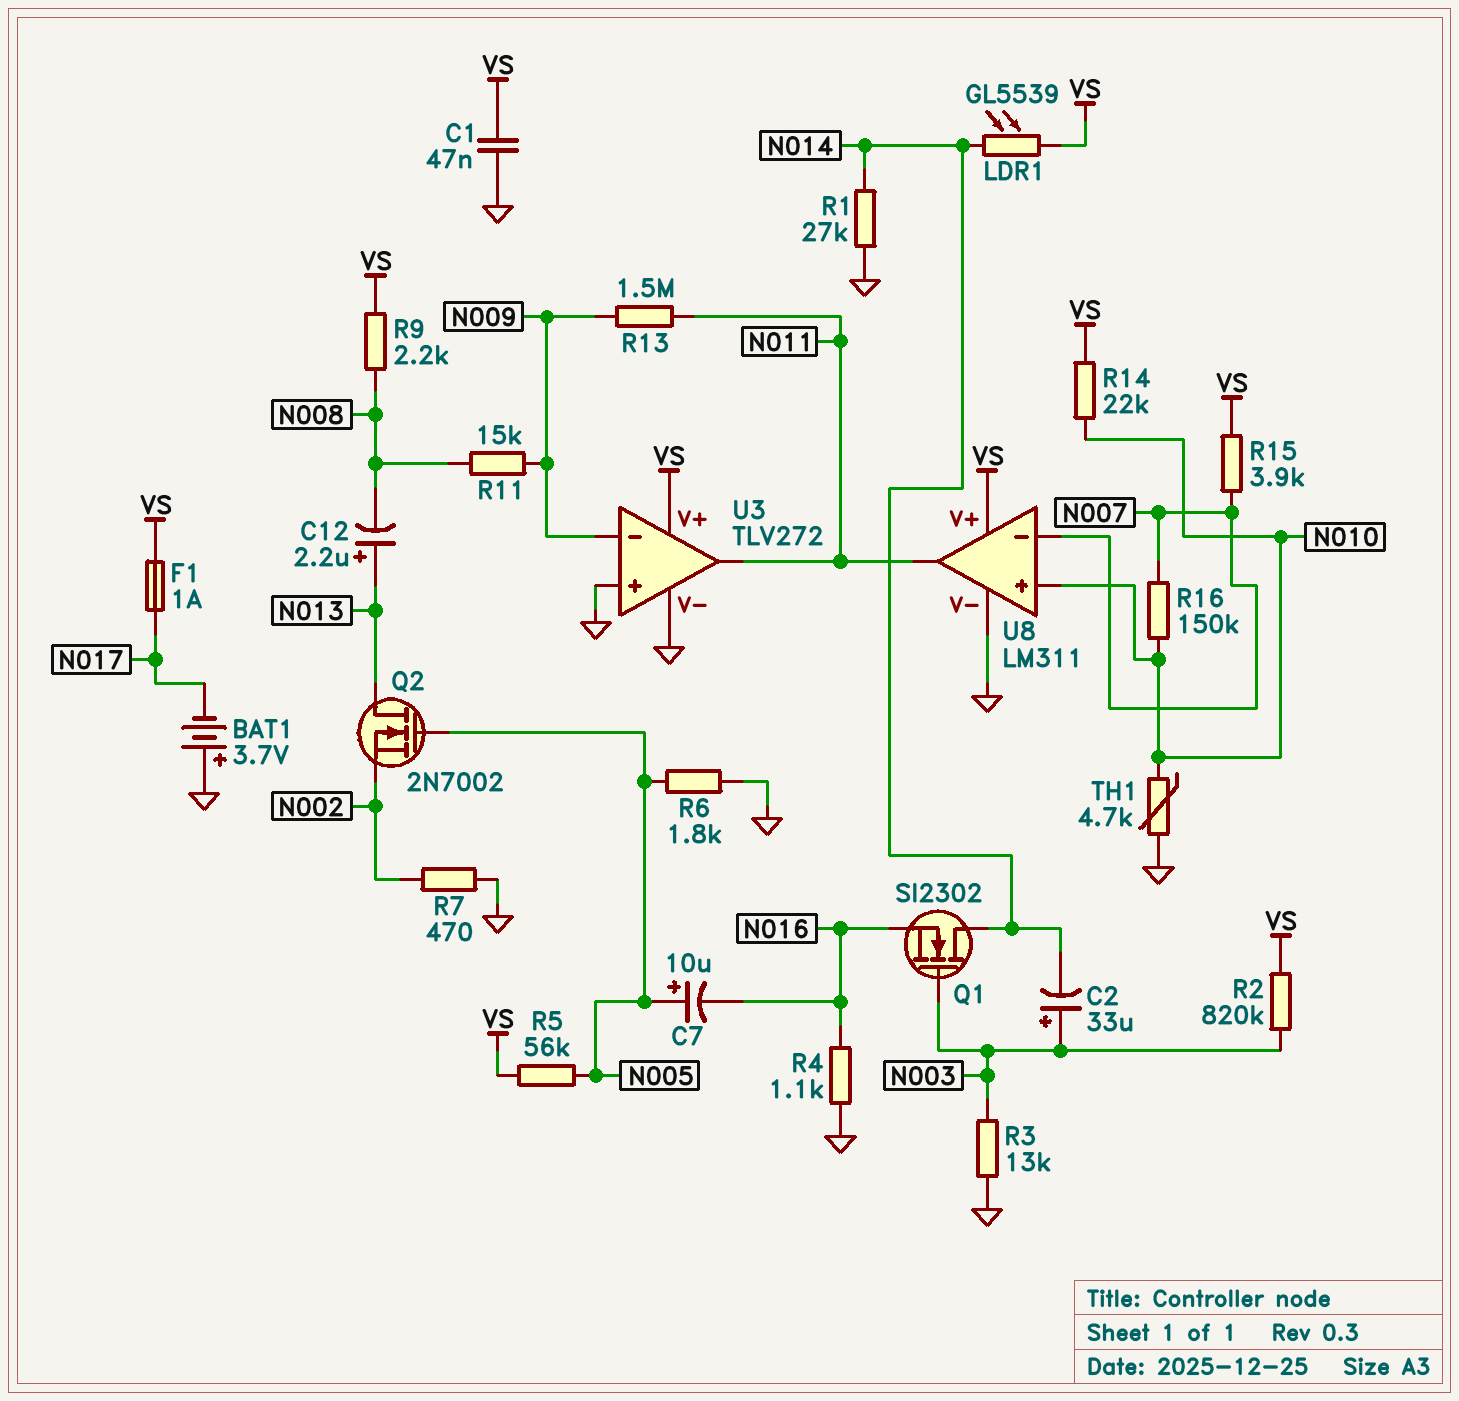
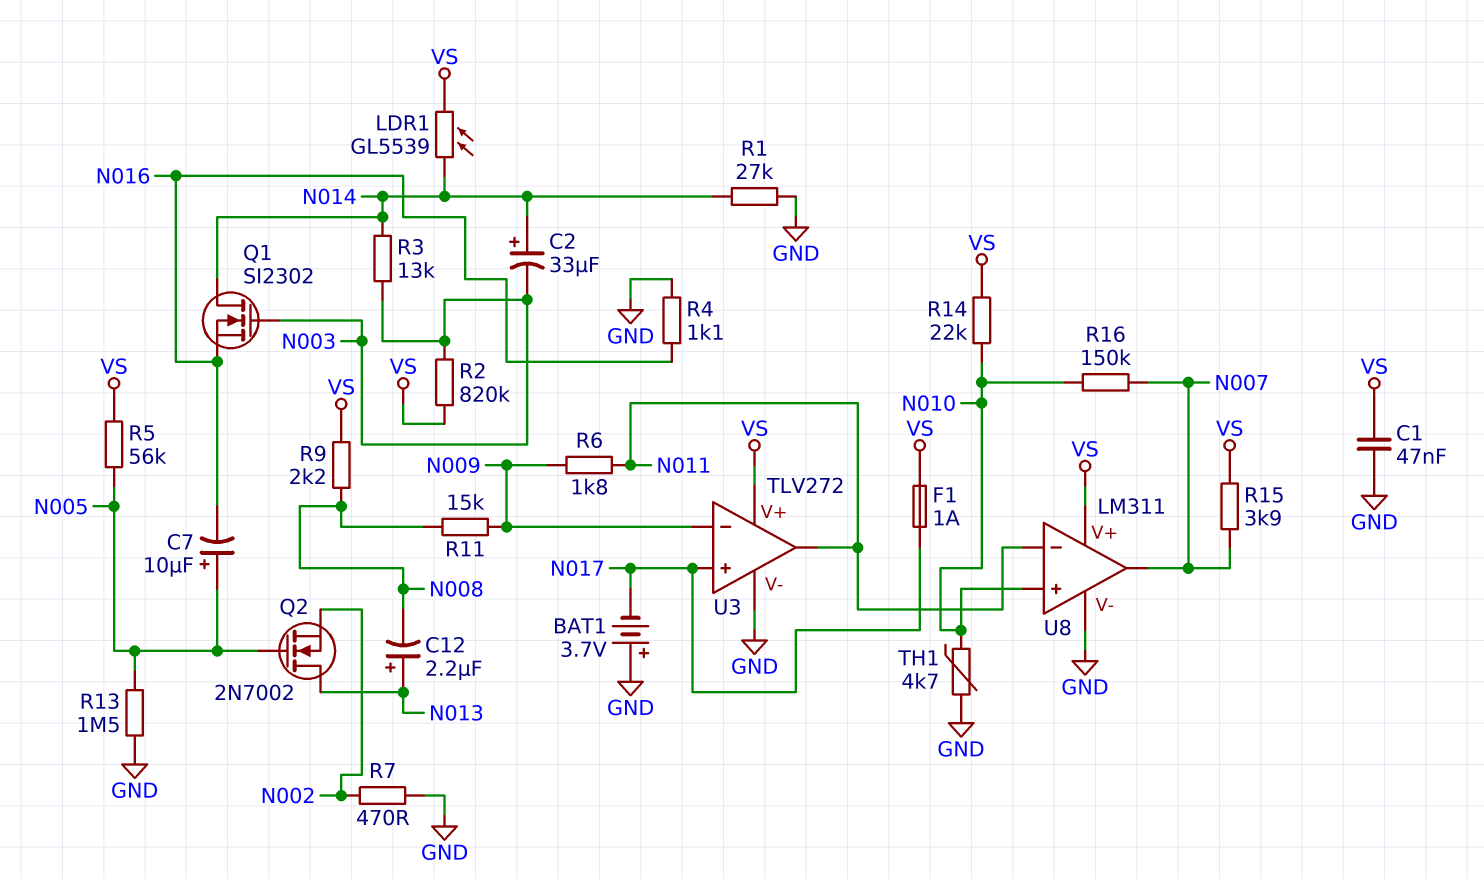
C2: 33uF (plus N003, minus N014) -> 33uF (plus N014, minus N003)
R3: 13k (GND, N003) -> 13k (N003, N014)
R6: 1.8k (GND, N005) -> 1.8k (N009, N011)
R13: 1.5M (N009, N011) -> 1.5M (GND, N005)
U3 pin in+: GND -> N017
U8 pin in-: N007 -> N011
U8 pin out: N011 -> N007

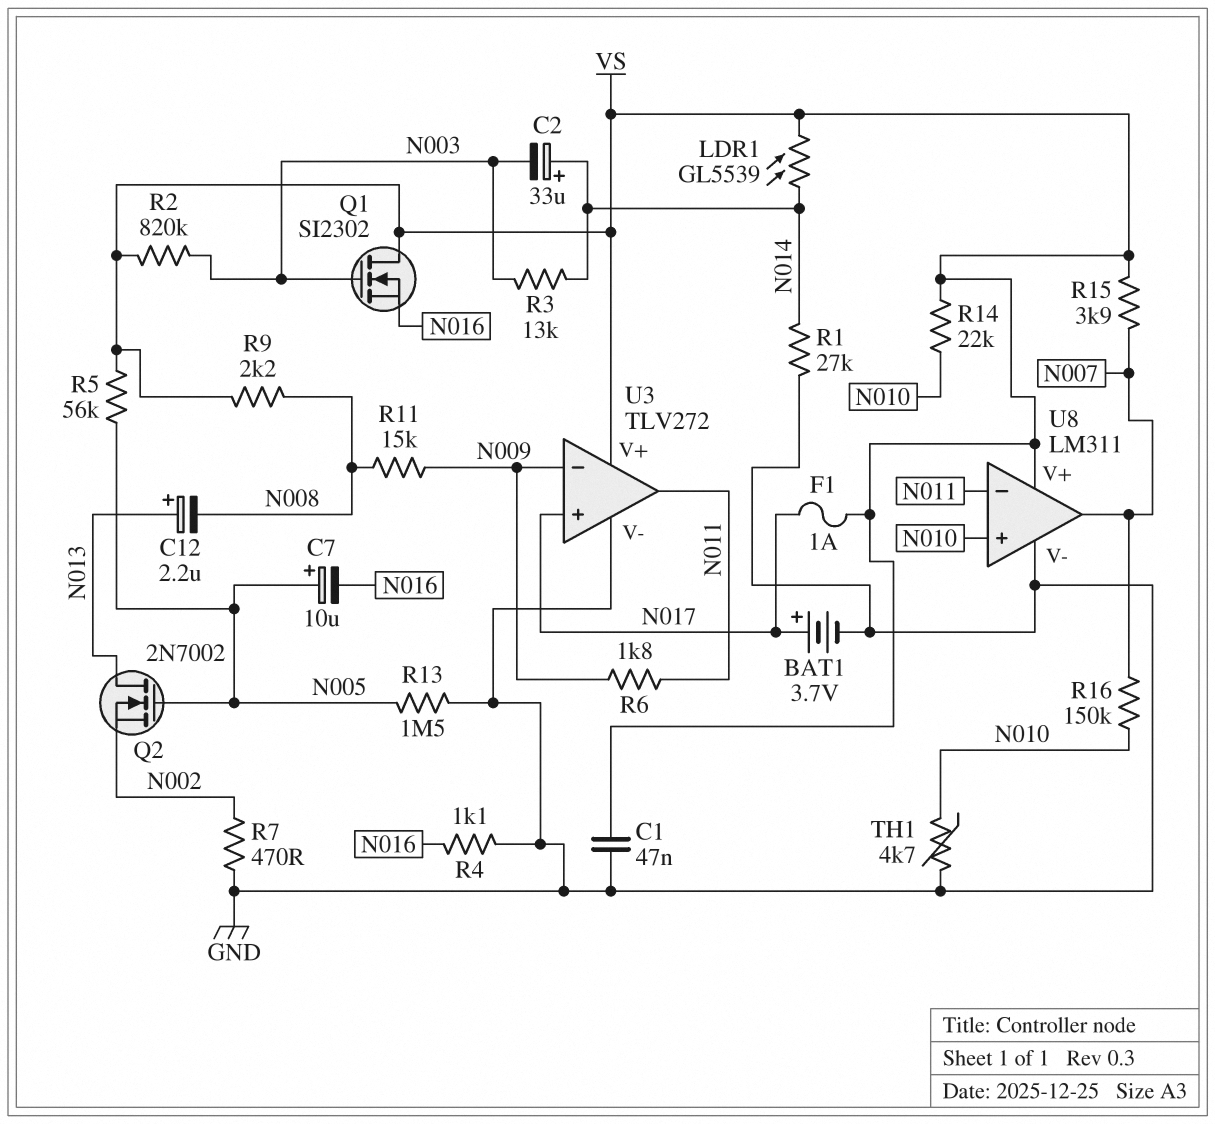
BAT1: 3.7V (plus GND, minus N017) -> 3.7V (plus N017, minus GND)
Q1: NMOS SI2302 (G N003, D N014, S N016) -> NMOS SI2302 (G N003, D VS, S N016)

